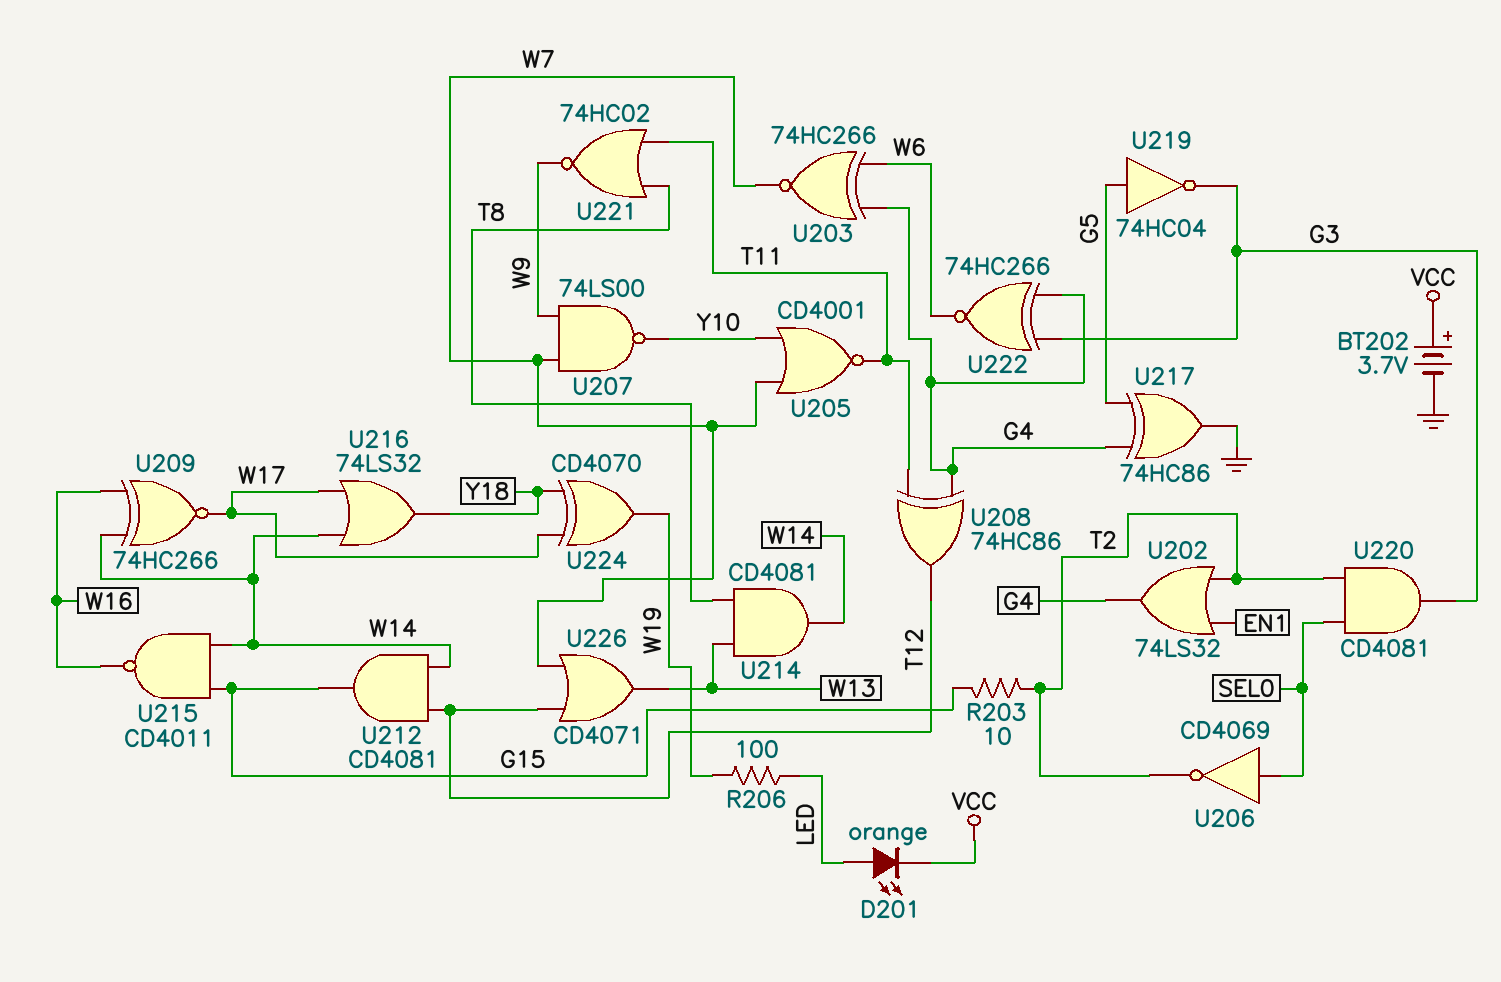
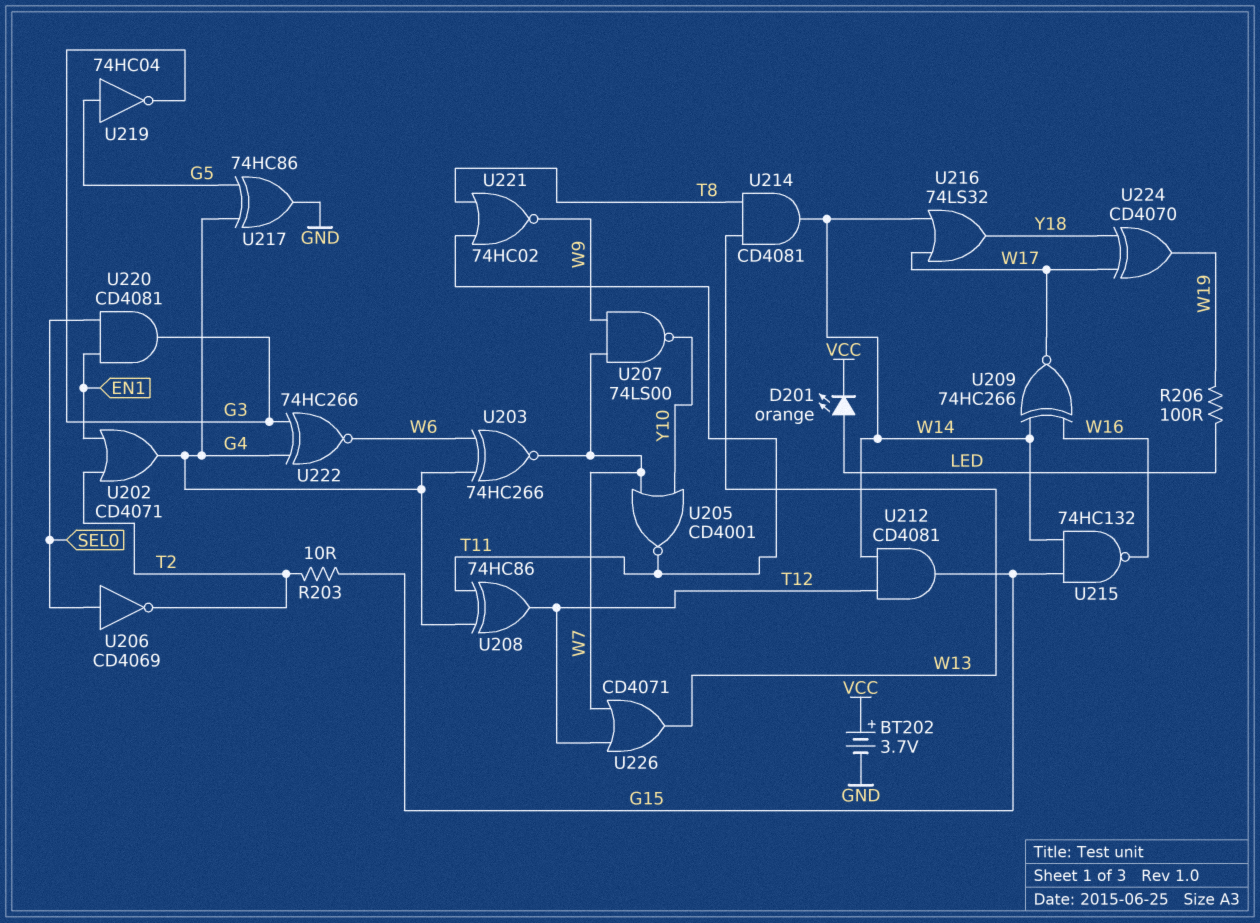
U202: OR 74LS32 (in EN1, in T2, out G4) -> OR CD4071 (in EN1, in T2, out G4)
U215: NAND CD4011 (in G15, in W14, out W16) -> NAND 74HC132 (in G15, in W14, out W16)
U220: AND CD4081 (in SEL0, in T2, out G3) -> AND CD4081 (in EN1, in SEL0, out G3)

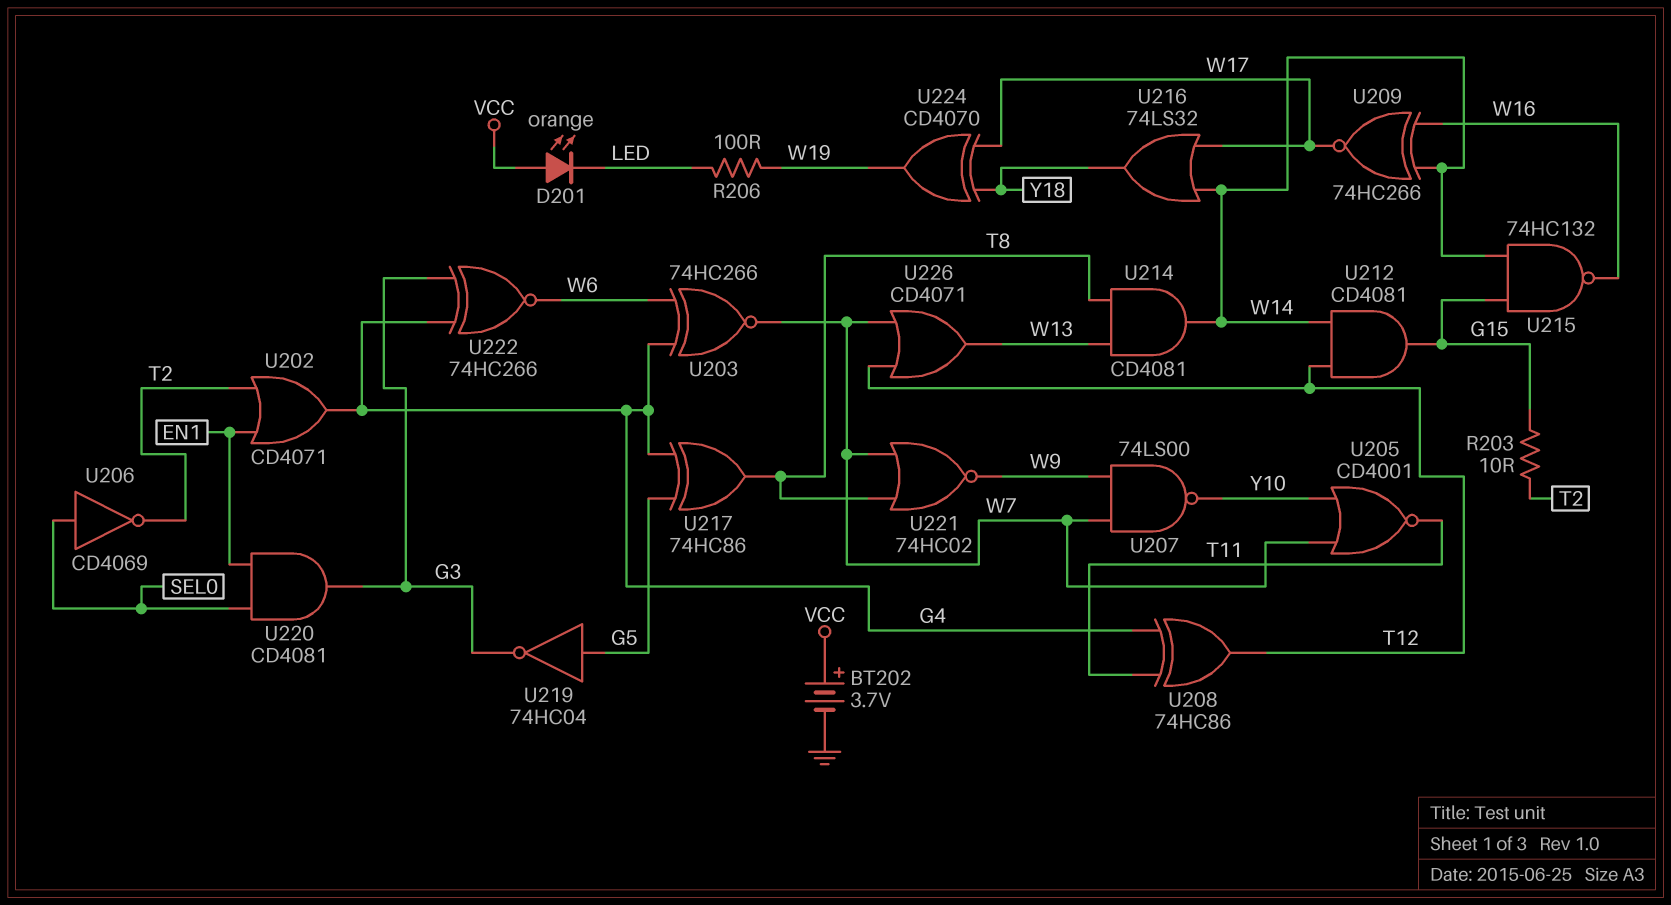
D201: LED orange (A LED, K VCC) -> LED orange (A VCC, K LED)
U217: XOR 74HC86 (in G4, in G5, out GND) -> XOR 74HC86 (in G4, in G5, out T8)
U221: NOR 74HC02 (in T8, in T11, out W9) -> NOR 74HC02 (in T8, in W7, out W9)

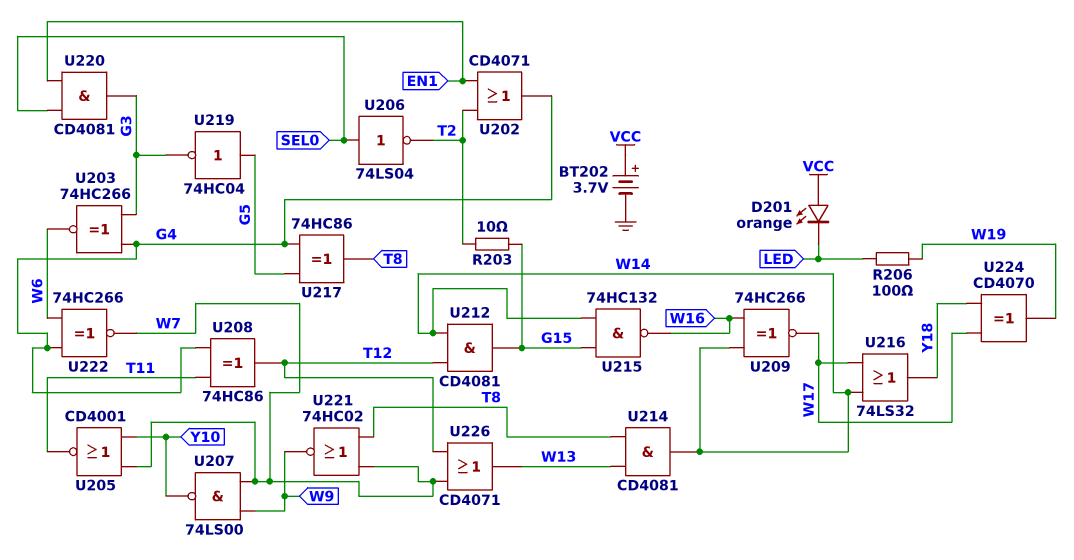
U203: XNOR 74HC266 (in G4, in W6, out W7) -> XNOR 74HC266 (in G3, in G4, out W6)
U206: NOT CD4069 (in SEL0, out T2) -> NOT 74LS04 (in SEL0, out T2)
U222: XNOR 74HC266 (in G3, in G4, out W6) -> XNOR 74HC266 (in G4, in W6, out W7)

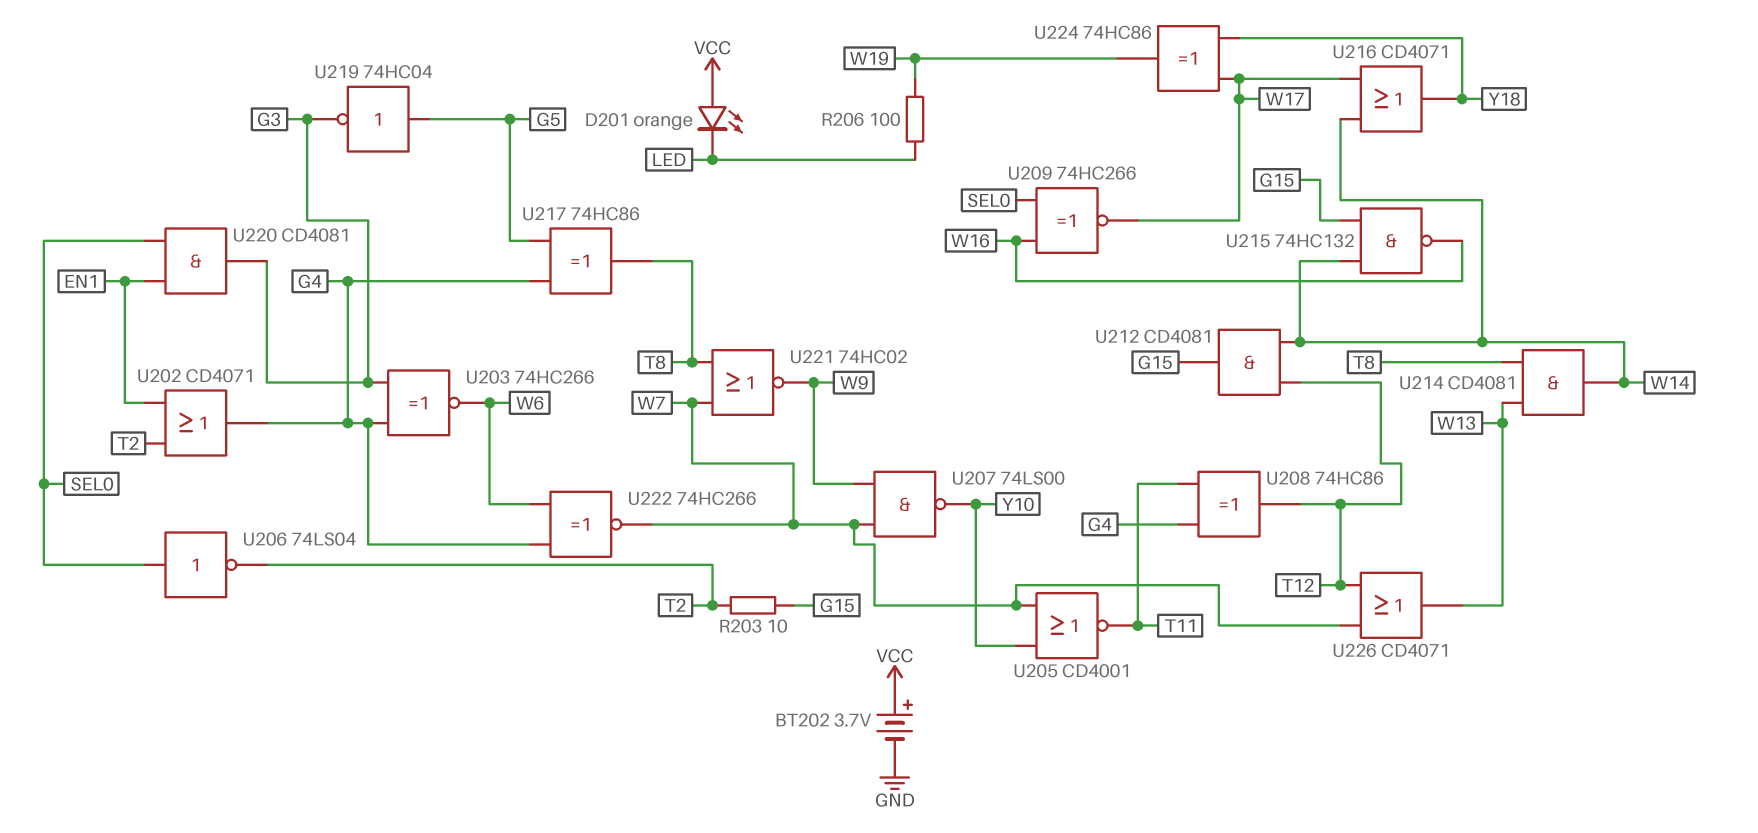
U209: XNOR 74HC266 (in W14, in W16, out W17) -> XNOR 74HC266 (in SEL0, in W16, out W17)
U216: OR 74LS32 (in W14, in W17, out Y18) -> OR CD4071 (in W14, in W17, out Y18)
U224: XOR CD4070 (in W17, in Y18, out W19) -> XOR 74HC86 (in W17, in Y18, out W19)

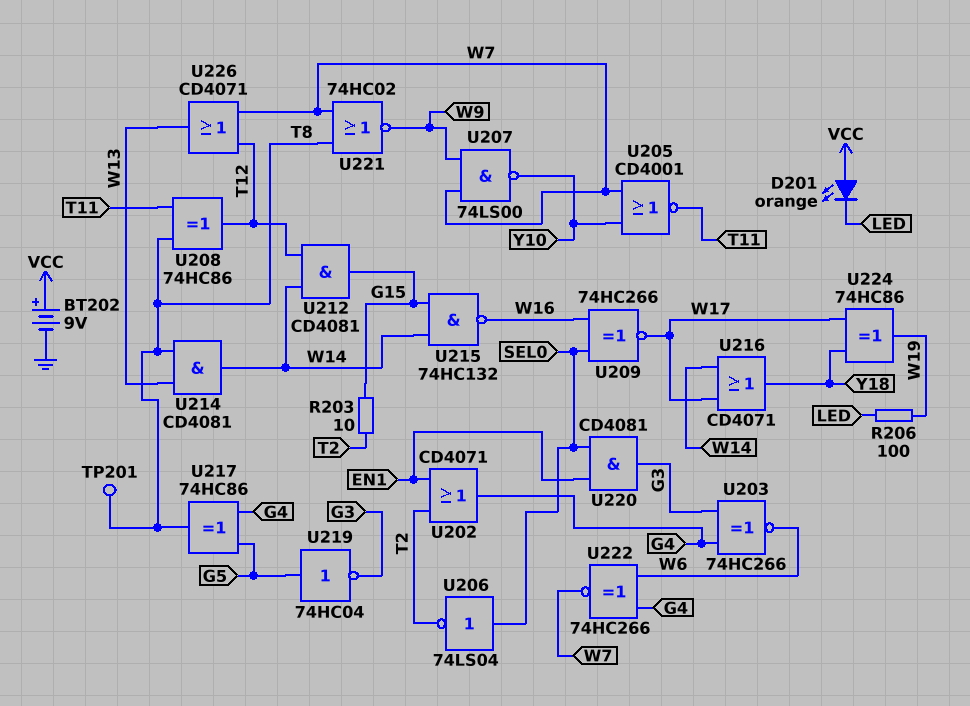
BT202: 3.7V (plus VCC, minus GND) -> 9V (plus VCC, minus GND)
TP201: none -> test point (T8)
U208: XOR 74HC86 (in G4, in T11, out T12) -> XOR 74HC86 (in T8, in T11, out T12)

